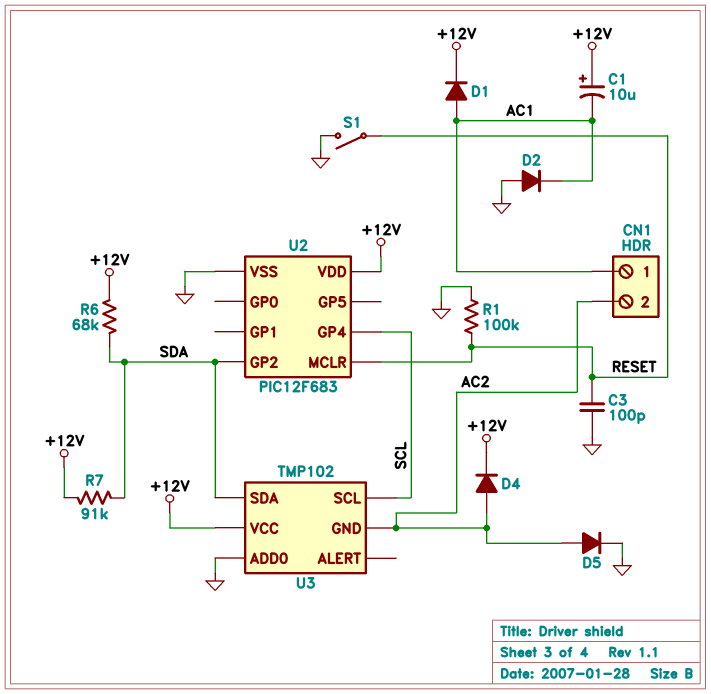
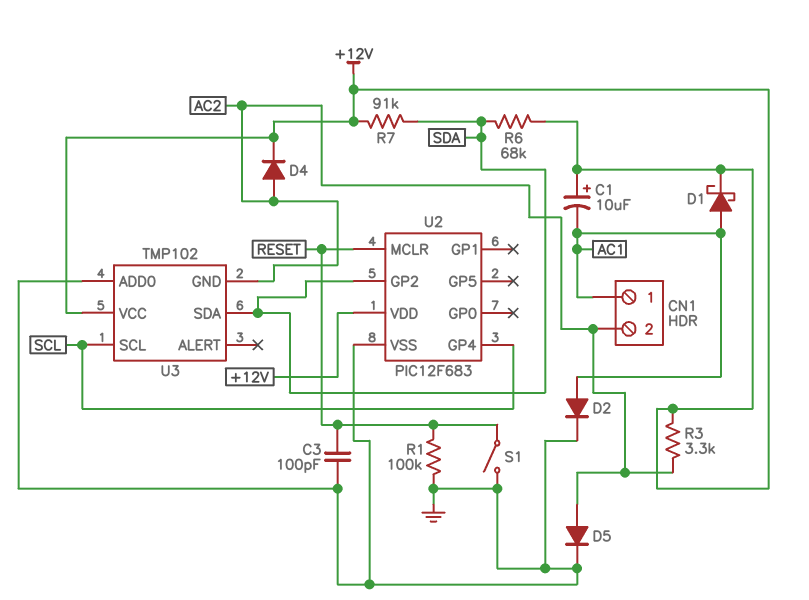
D1: diode (A AC1, K +12V) -> schottky (A AC1, K +12V)
D2: diode (A GND, K AC1) -> diode (A AC1, K GND)
R3: none -> 3.3k (+12V, AC2)

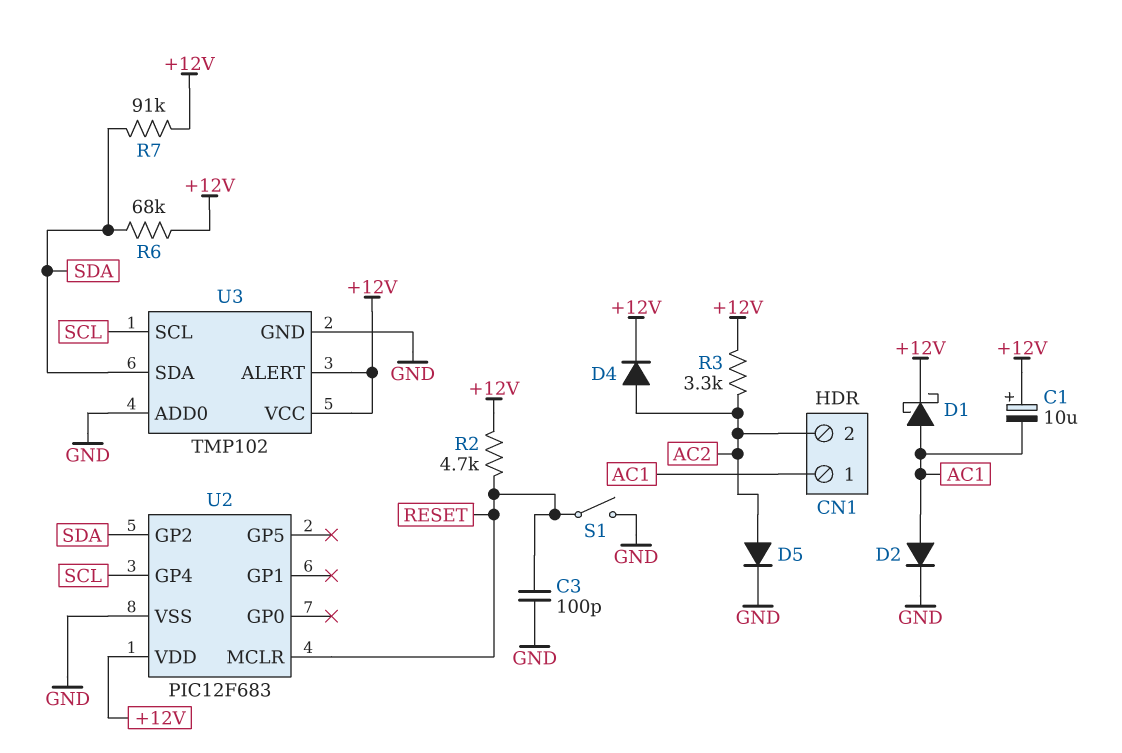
R1: 100k (GND, RESET) -> none
R2: none -> 4.7k (+12V, RESET)
U3 pin ALERT: none -> +12V
U3 pin GND: AC2 -> GND

